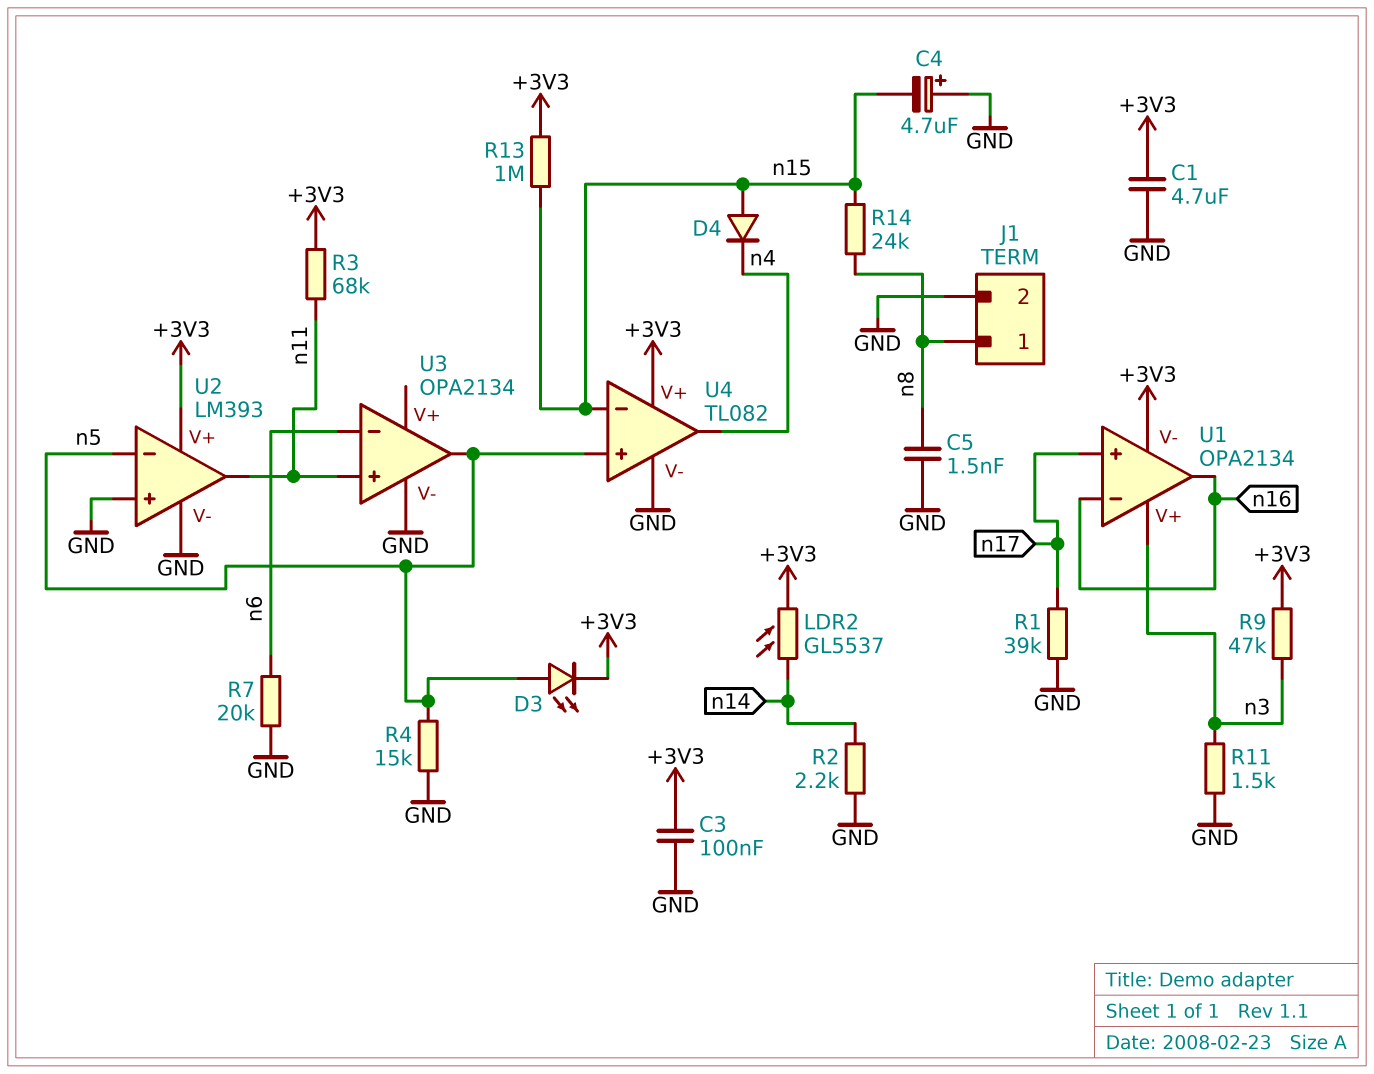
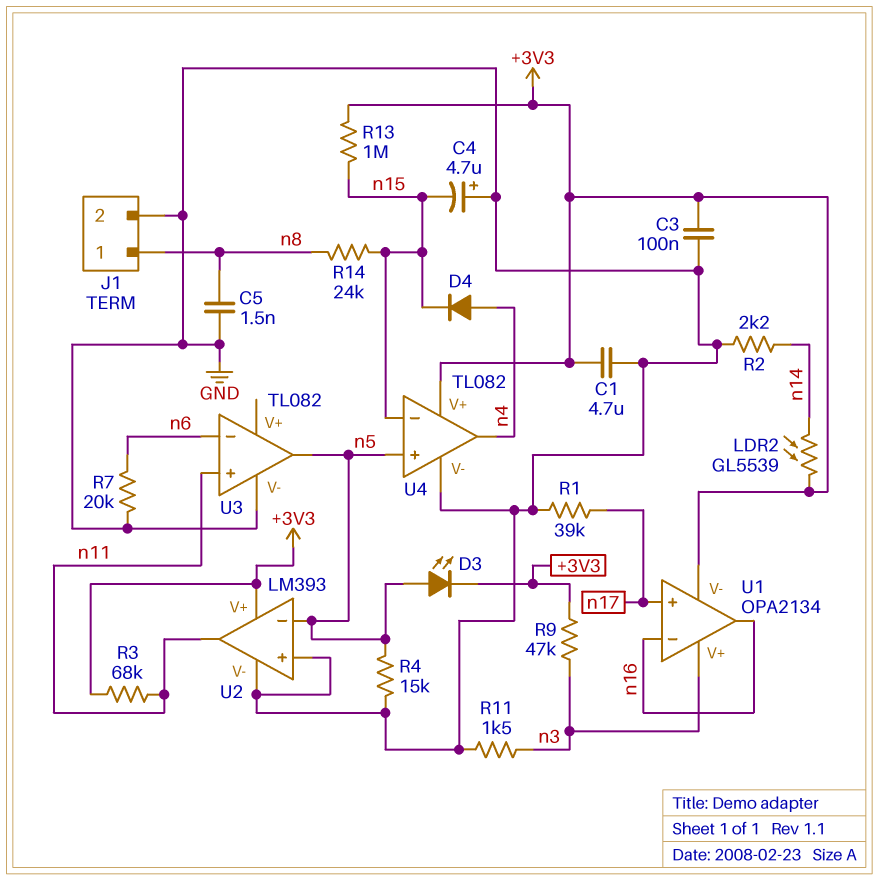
D4: diode (A n15, K n4) -> diode (A n4, K n15)
LDR2: GL5537 (+3V3, n14) -> GL5539 (+3V3, n14)
U3: OPA2134 -> TL082

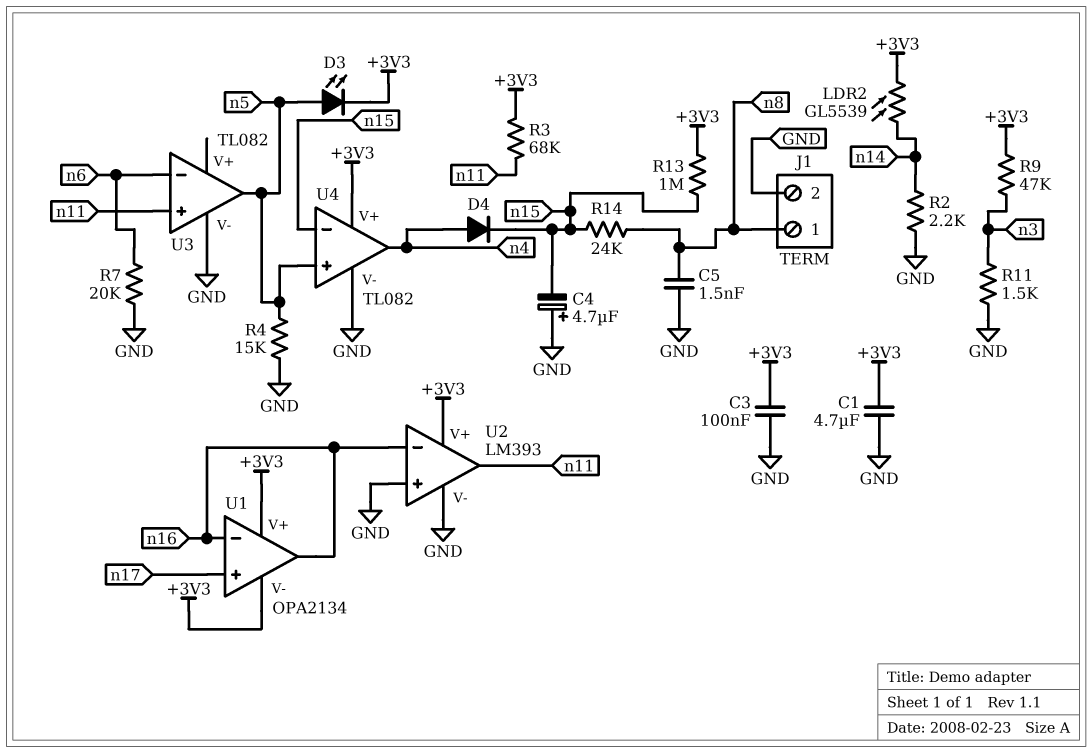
R1: 39k (GND, n17) -> none
U1 pin V+: n3 -> +3V3
U2 pin in-: n5 -> n16

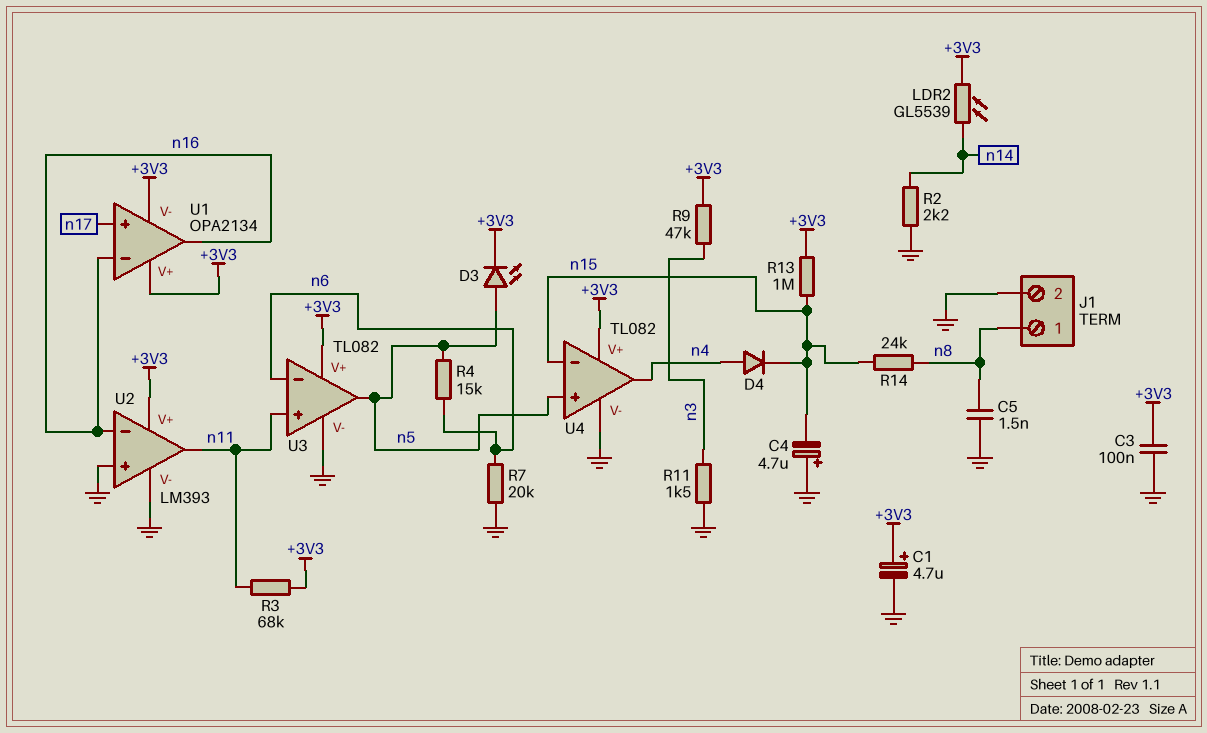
C1: 4.7uF (+3V3, GND) -> 4.7uF (plus +3V3, minus GND)
R4: 15k (GND, n5) -> 15k (n5, n6)
U3 pin V+: none -> +3V3

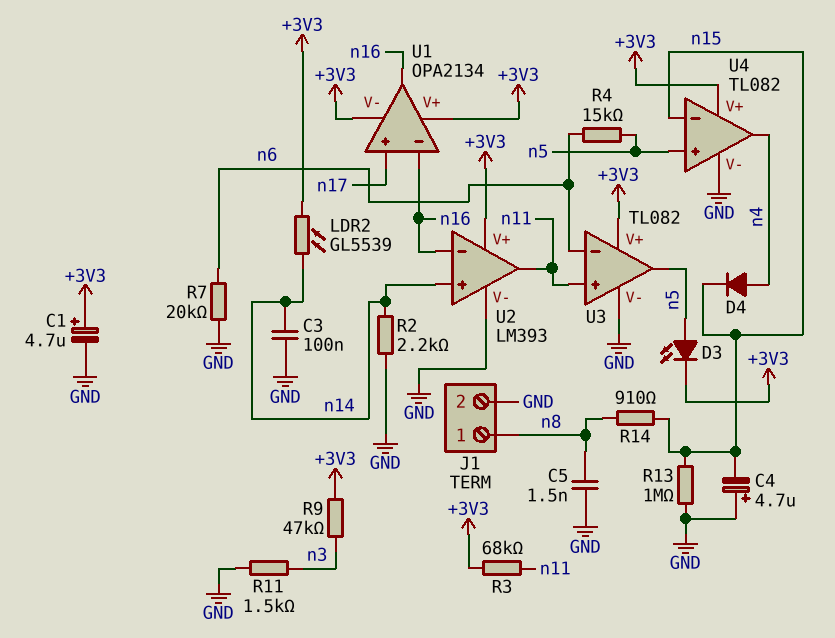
C3: 100nF (+3V3, GND) -> 100nF (GND, n14)
R13: 1M (+3V3, n15) -> 1M (GND, n15)
R14: 24k (n8, n15) -> 910 (n8, n15)
U2 pin in+: GND -> n14

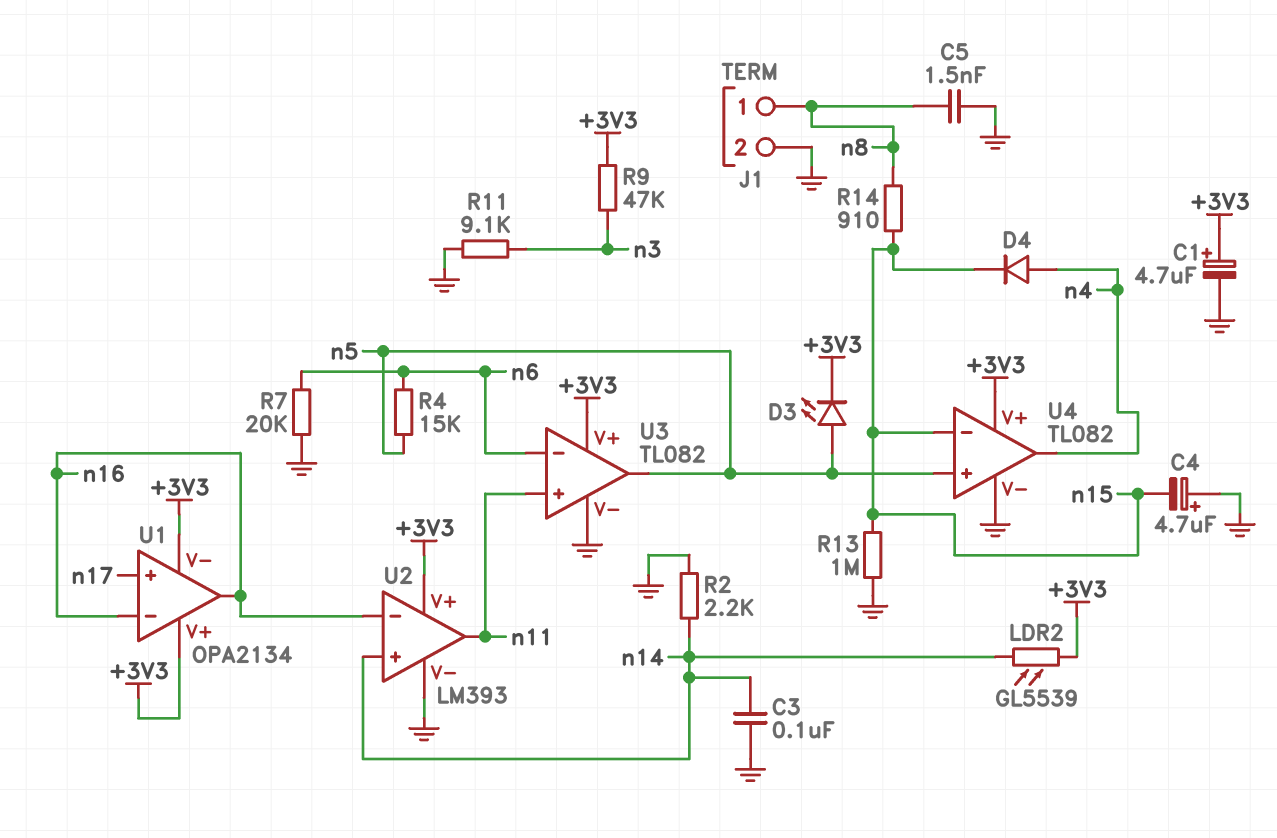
R3: 68k (+3V3, n11) -> none
R11: 1.5k (GND, n3) -> 9.1k (GND, n3)

